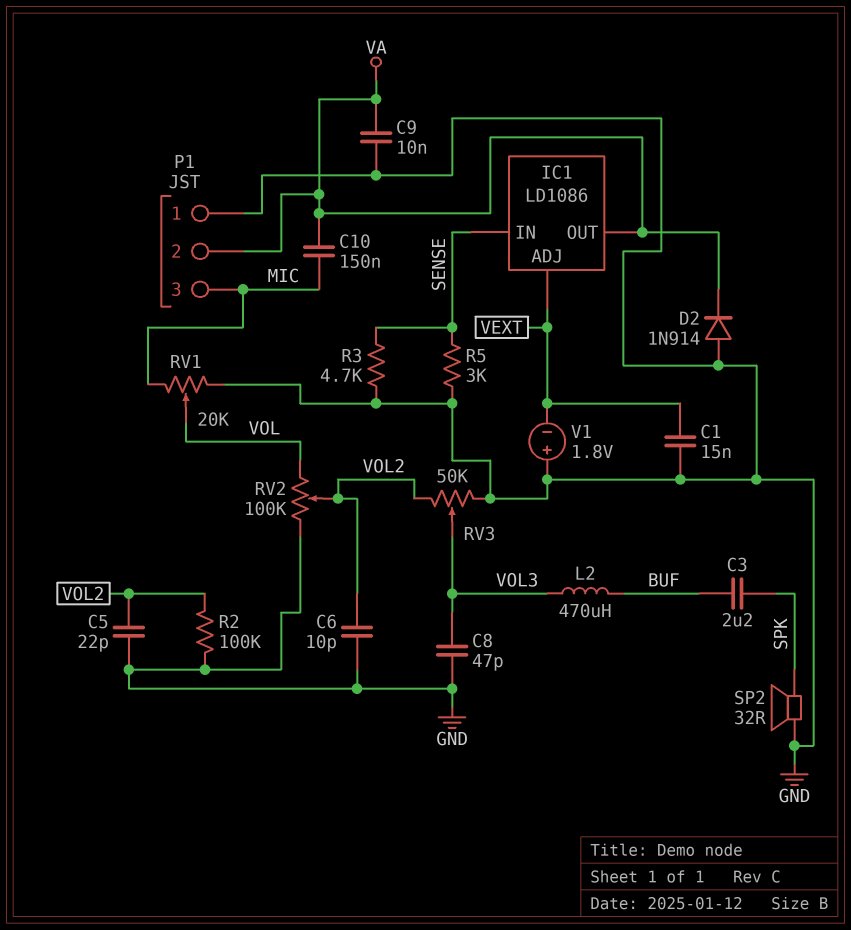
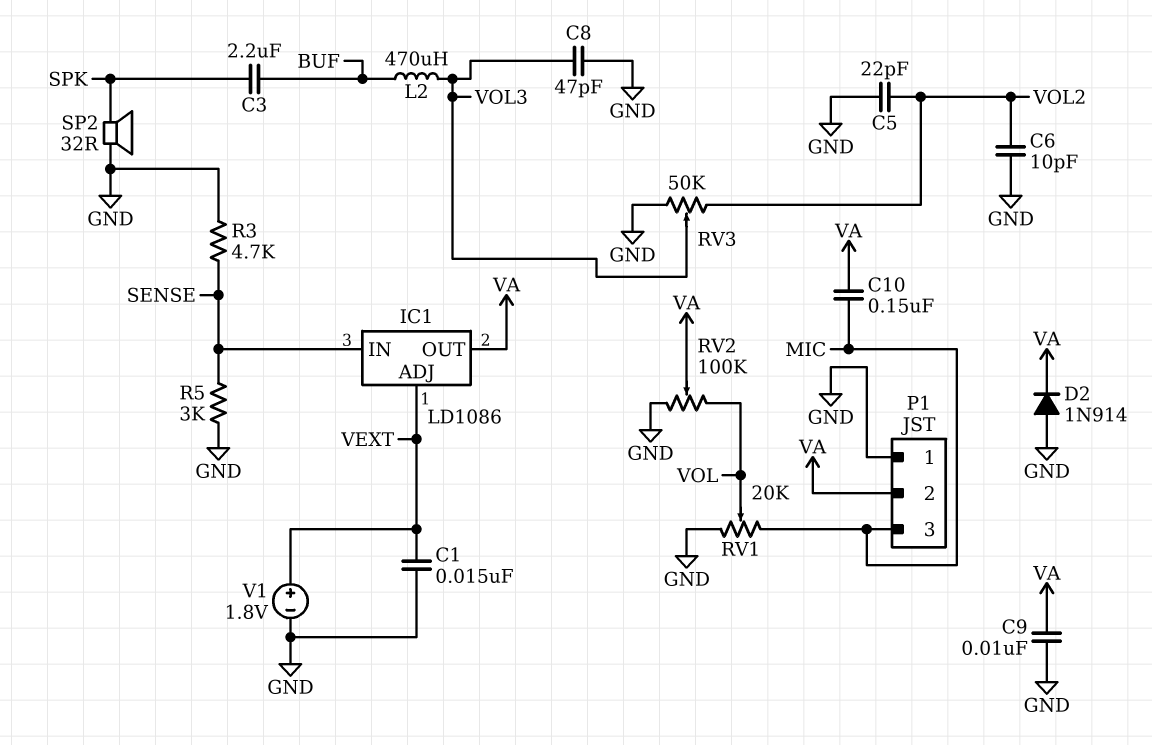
R2: 100k (GND, VOL2) -> none
RV2: 100k (GND, VOL, wiper VOL2) -> 100k (GND, VOL, wiper VA)
V1: 1.8V (plus GND, minus VEXT) -> 1.8V (plus VEXT, minus GND)

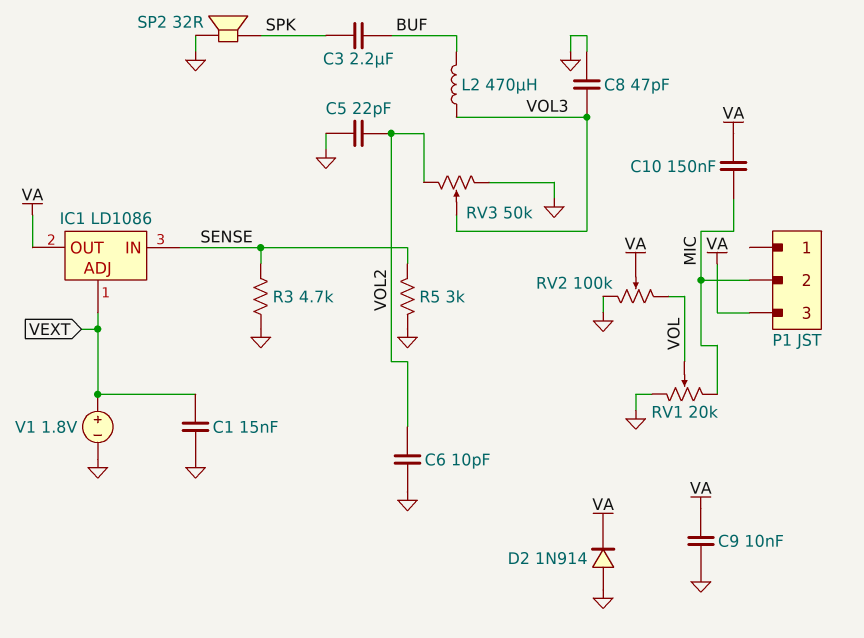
P1 pin 1: GND -> none
P1 pin 2: VA -> MIC
P1 pin 3: MIC -> VA

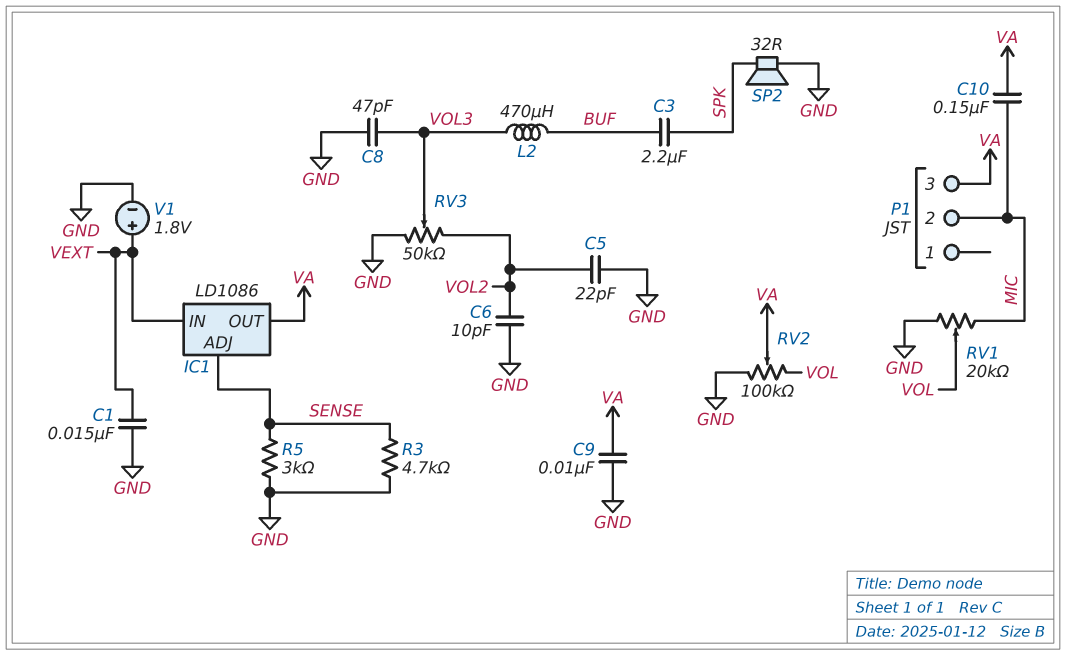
D2: diode 1N914 (A GND, K VA) -> none
IC1 pin ADJ: VEXT -> SENSE
IC1 pin IN: SENSE -> VEXT

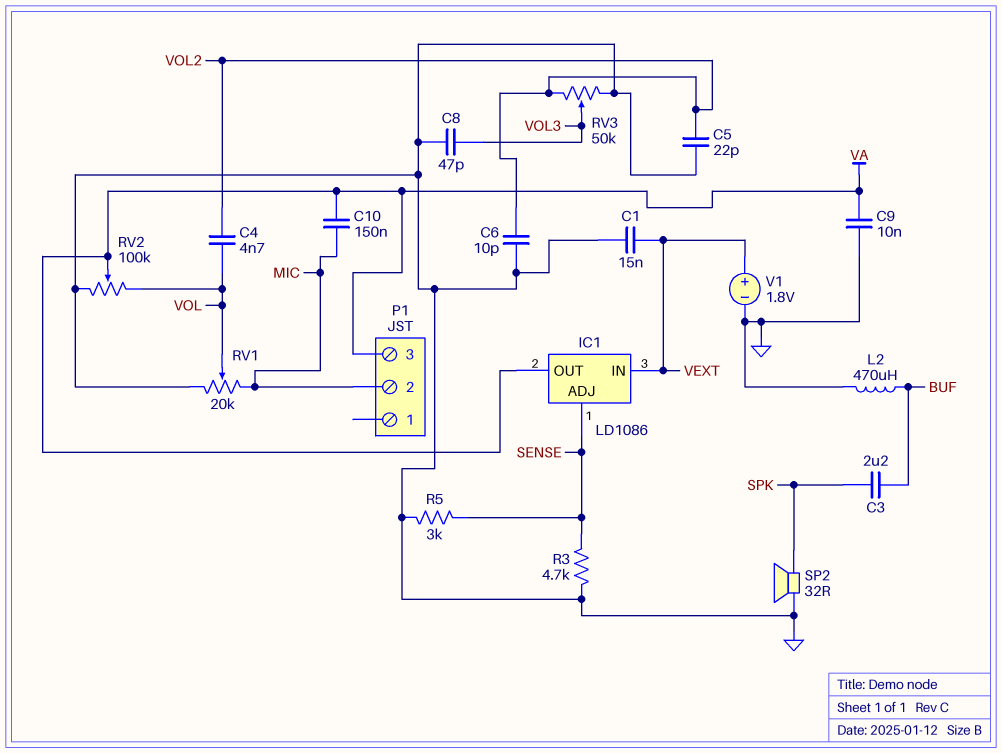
C4: none -> 4.7nF (VOL, VOL2)
L2: 470uH (BUF, VOL3) -> 470uH (BUF, GND)

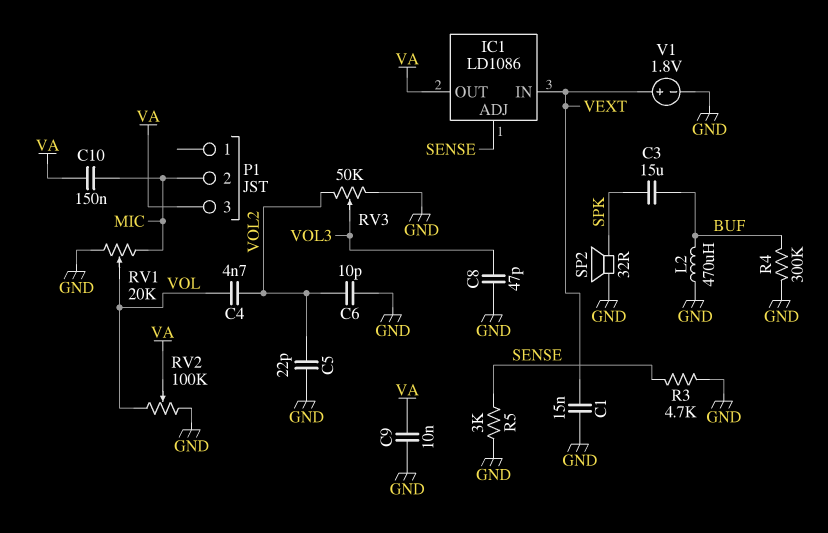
C3: 2.2uF (BUF, SPK) -> 15uF (BUF, SPK)
R4: none -> 300k (BUF, GND)

